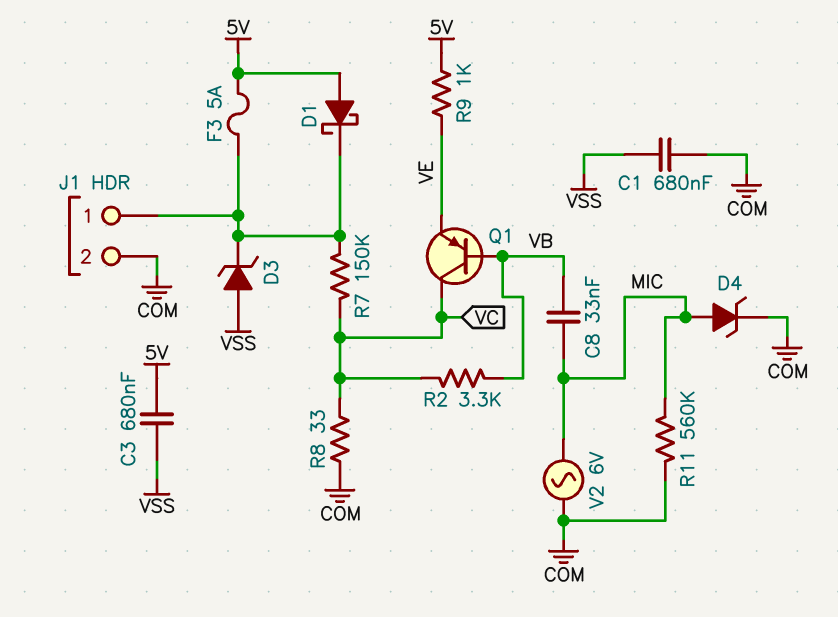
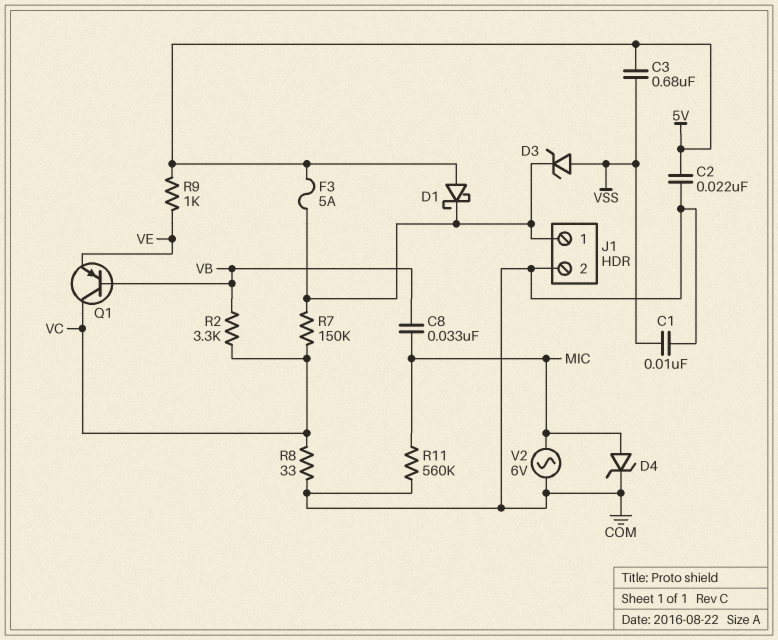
C1: 680nF (COM, VSS) -> 10nF (COM, VSS)
C2: none -> 22nF (5V, COM)

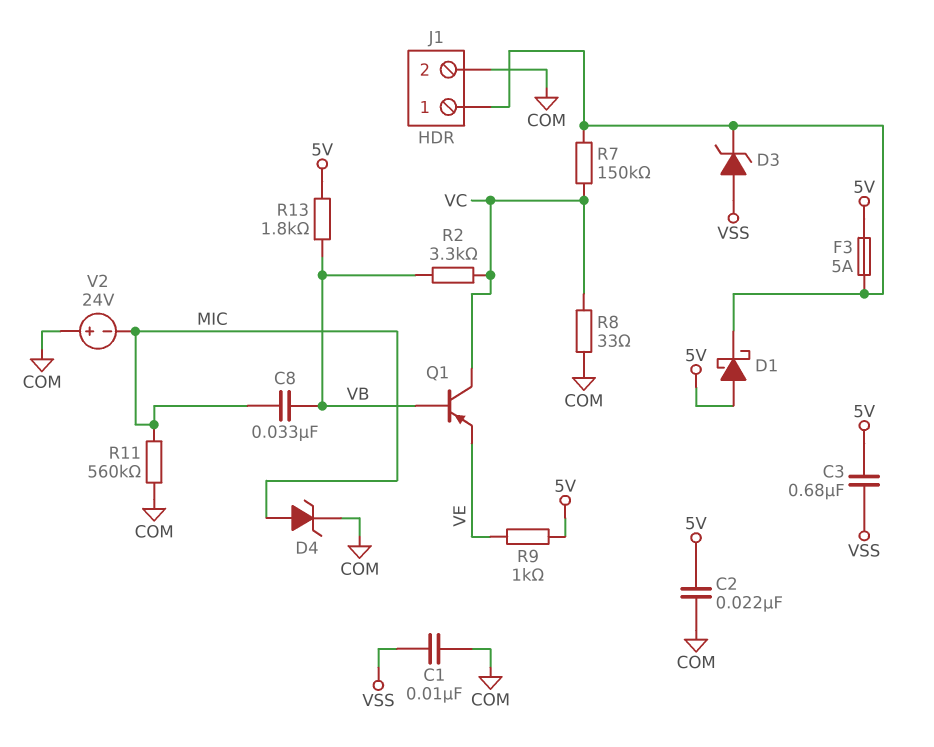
R13: none -> 1.8k (5V, VB)
V2: AC 6V (COM, MIC) -> 24V (plus COM, minus MIC)

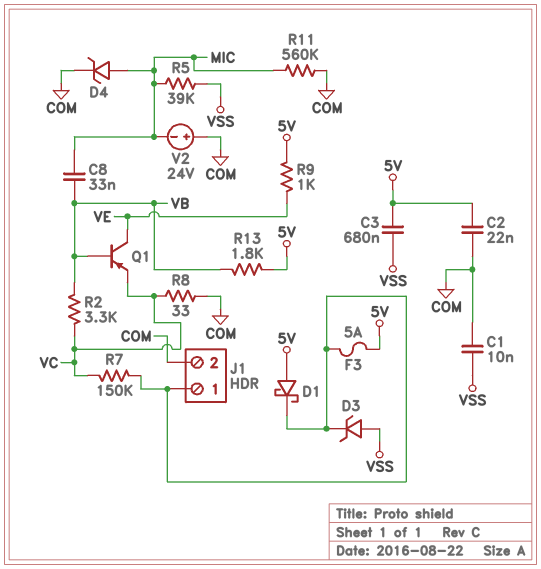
Q1: PNP (B VB, C VC, E VE) -> PNP (B VB, C VE, E VC)
R5: none -> 39k (MIC, VSS)

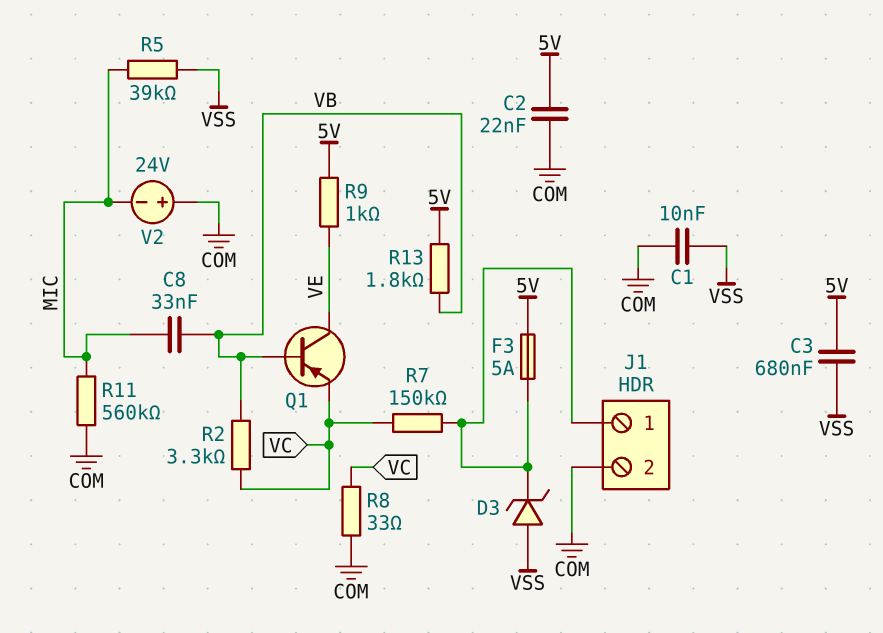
D1: schottky (A 5V, K J1/1) -> none
D4: zener (A MIC, K COM) -> none

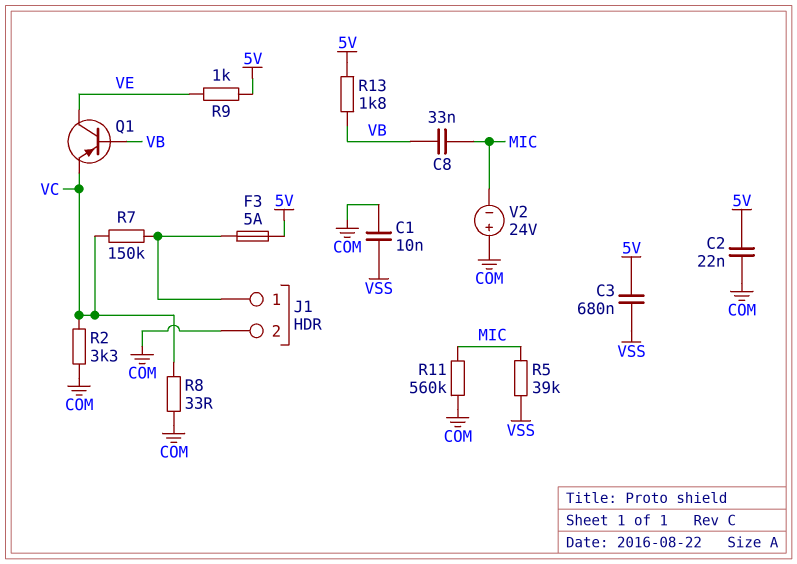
D3: zener (A VSS, K J1/1) -> none
R2: 3.3k (VB, VC) -> 3.3k (COM, VC)

